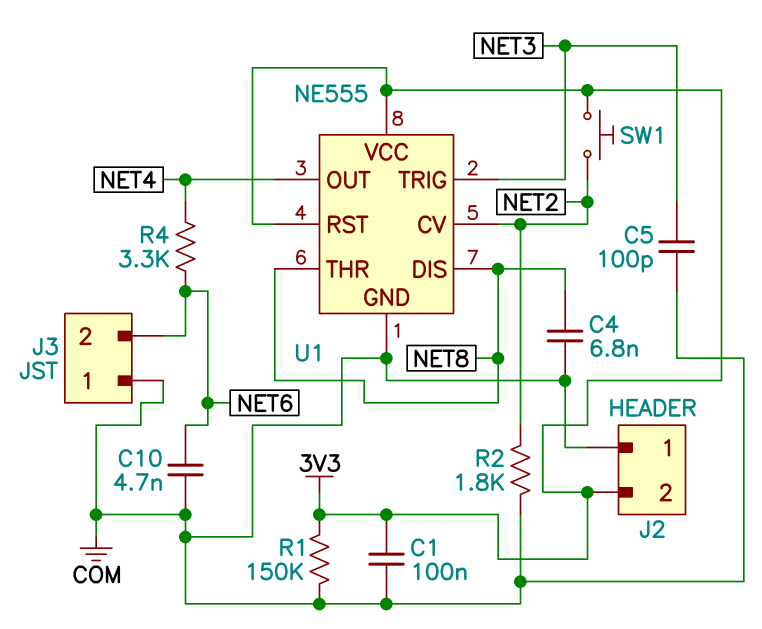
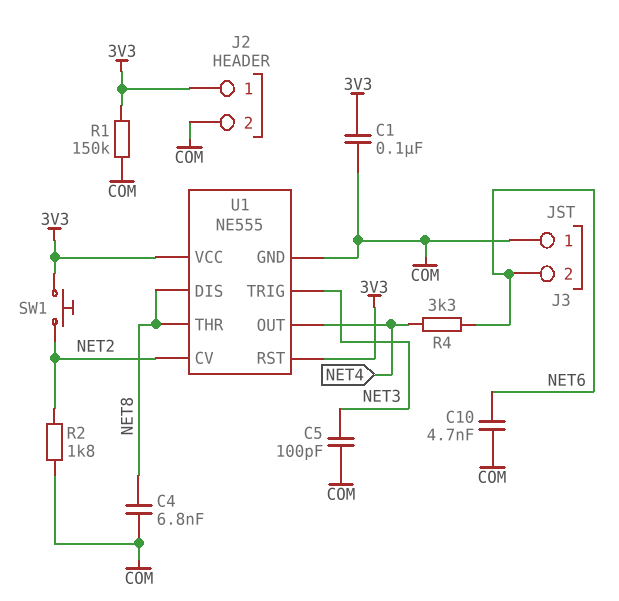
J2 pin 1: COM -> 3V3
J2 pin 2: 3V3 -> COM

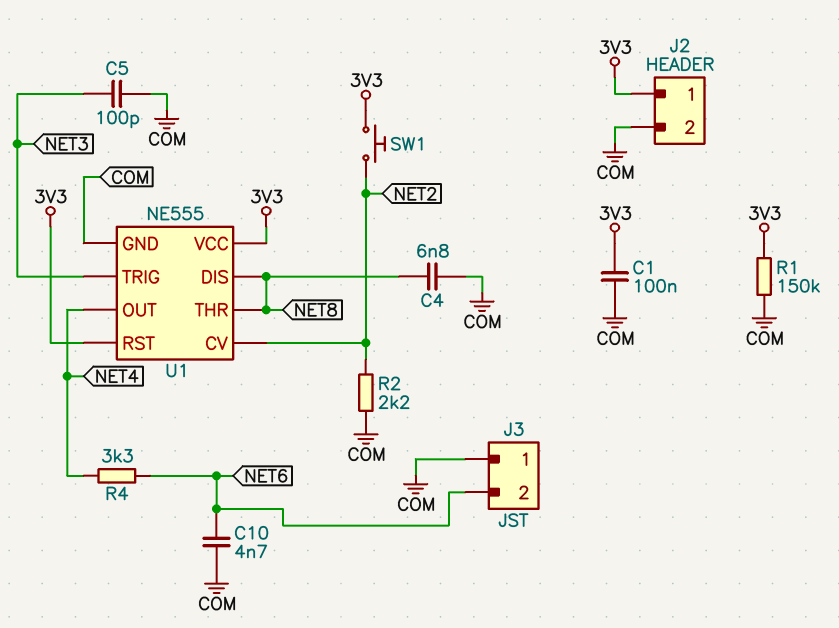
R2: 1.8k (COM, NET2) -> 2.2k (COM, NET2)

